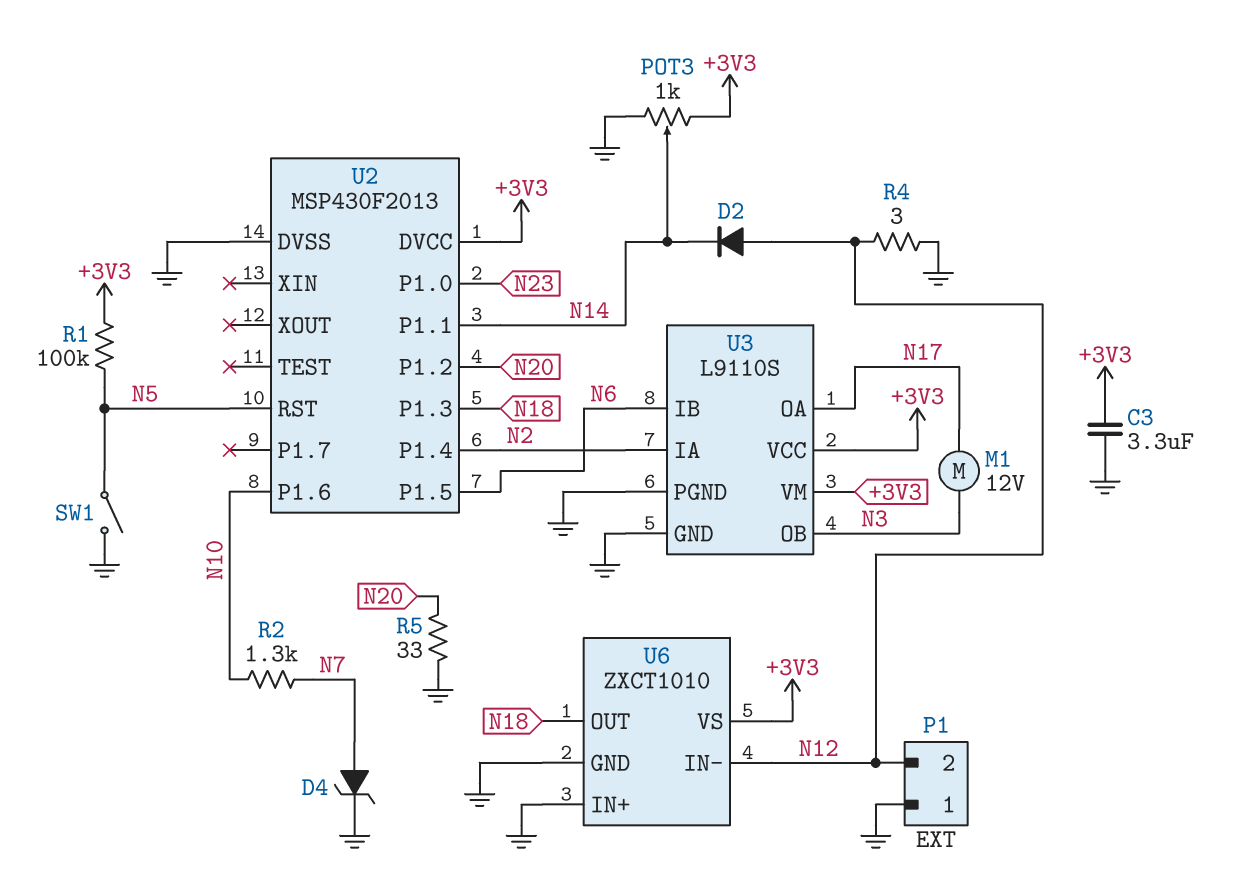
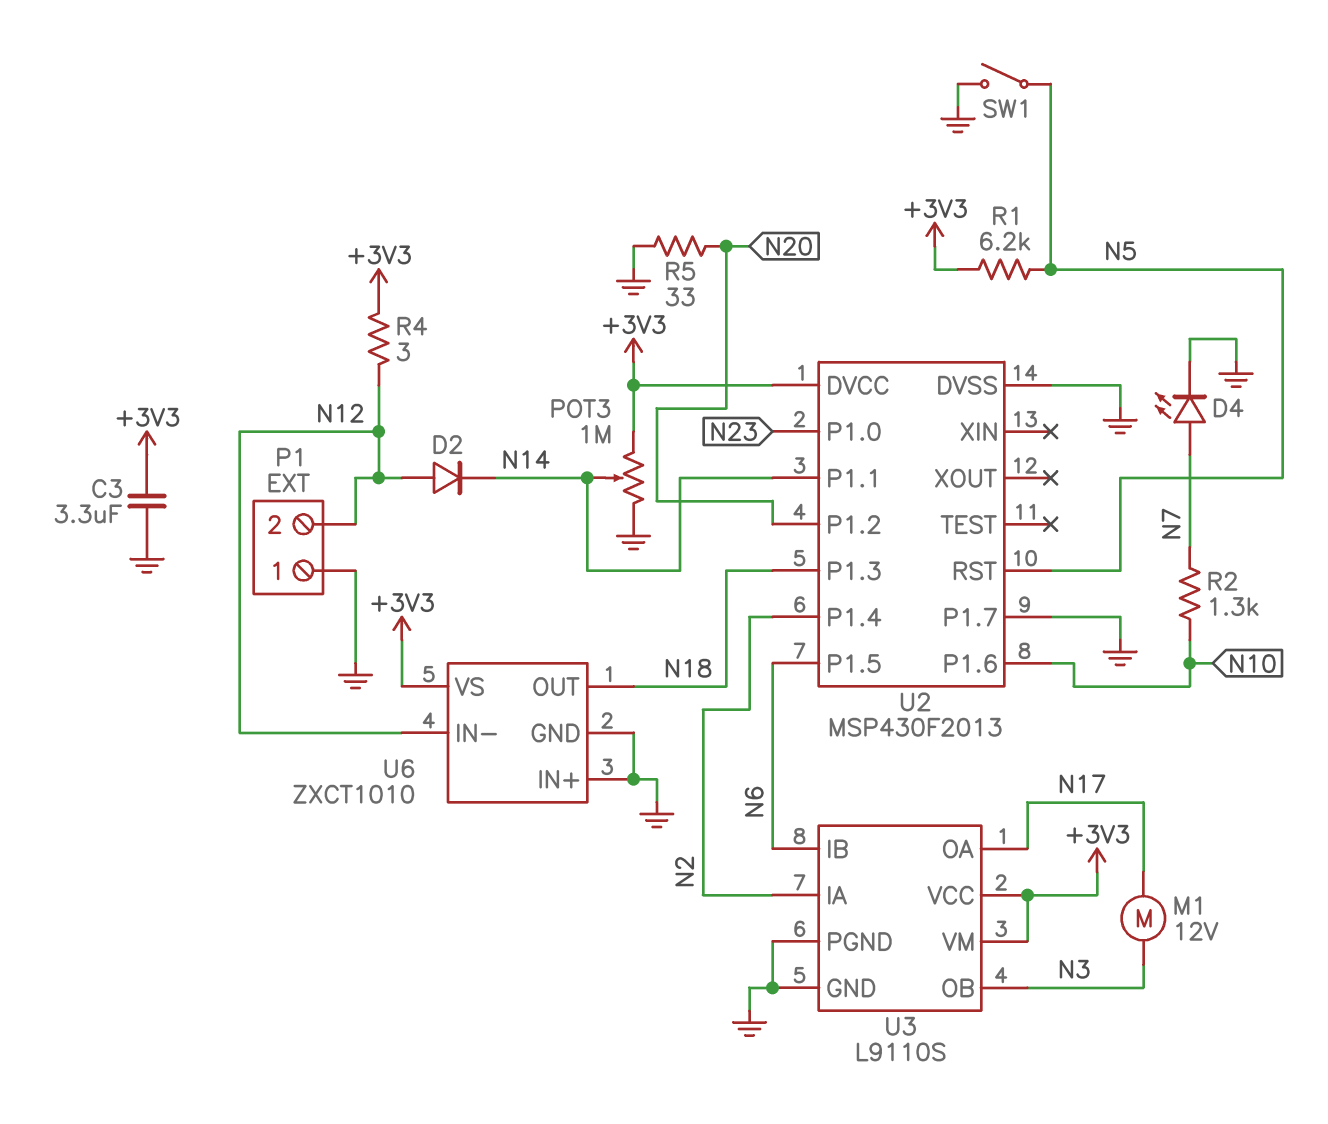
D4: zener (A N7, K GND) -> LED (A N7, K GND)
POT3: 1k (+3V3, GND, wiper N14) -> 1M (+3V3, GND, wiper N14)
R1: 100k (+3V3, N5) -> 6.2k (+3V3, N5)
R4: 3 (GND, N12) -> 3 (+3V3, N12)
U2 pin P1.7: none -> GND

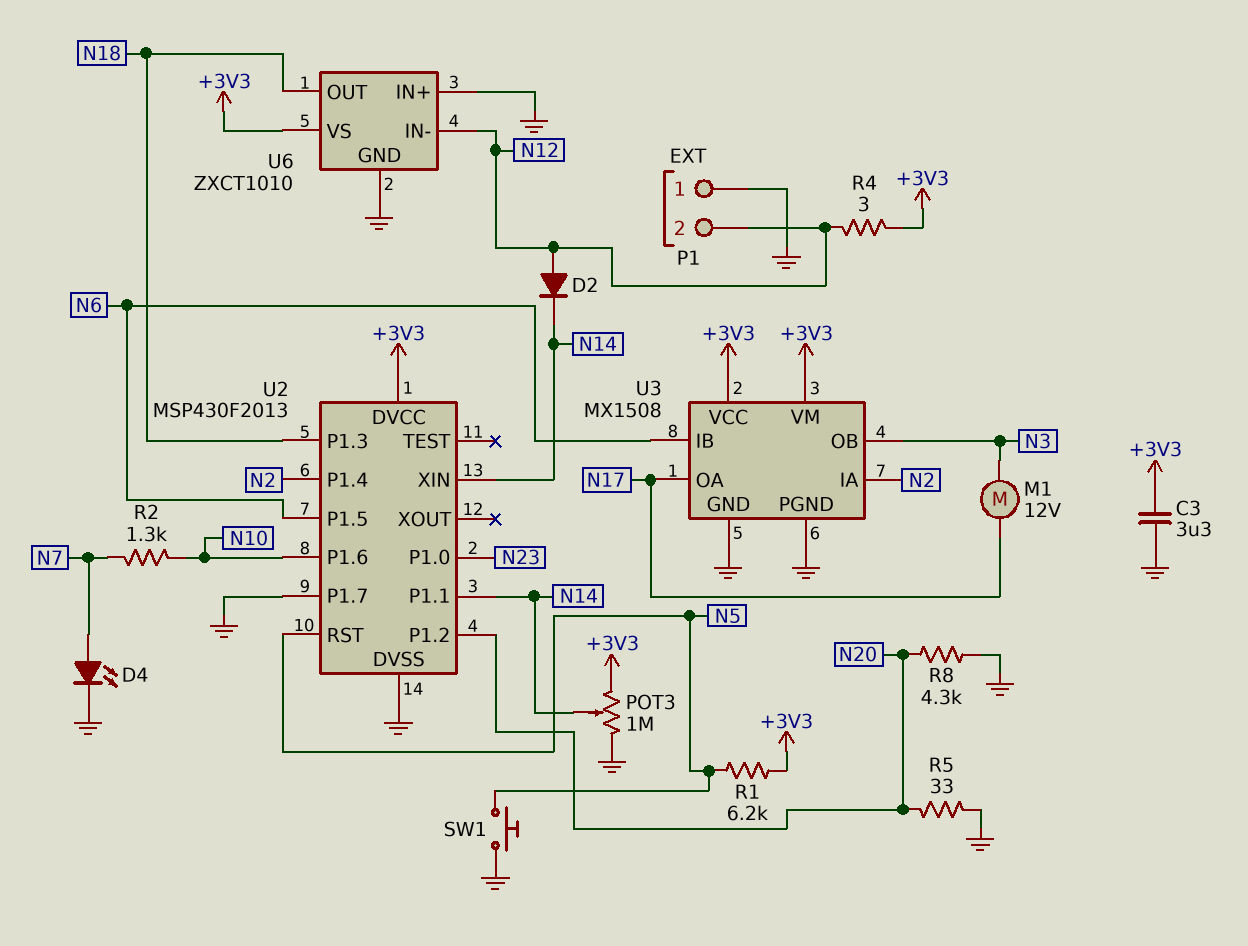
R8: none -> 4.3k (GND, N20)
SW1: switch (GND, N5) -> button (GND, N5)
U2 pin XIN: none -> N14
U3: L9110S -> MX1508

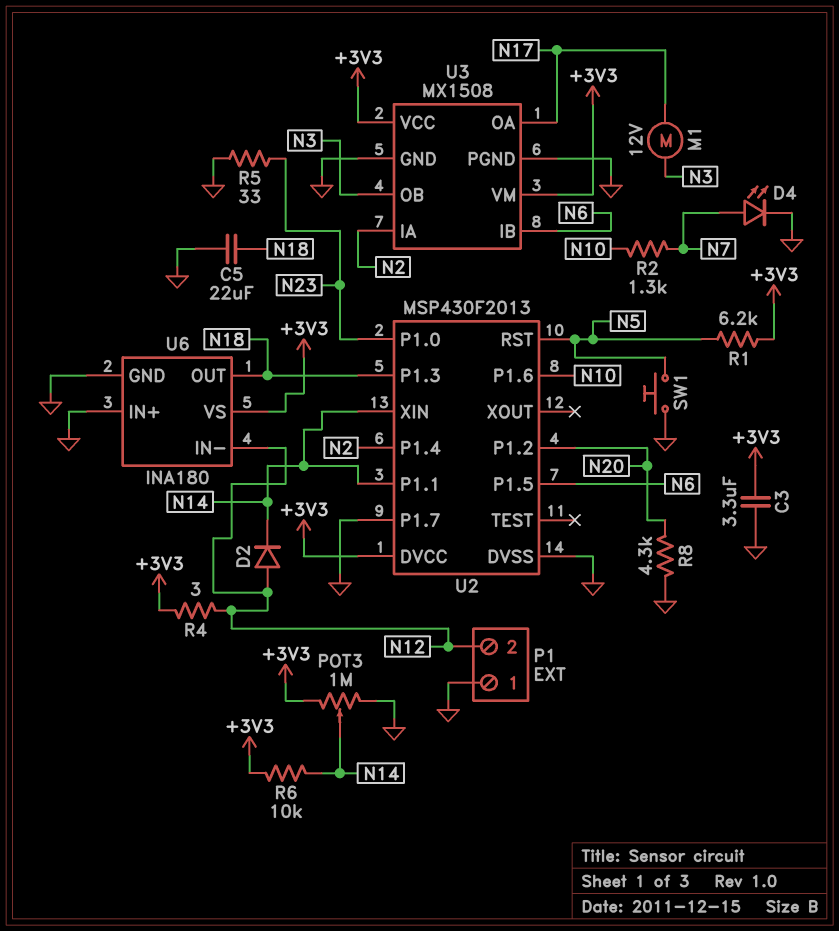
C5: none -> 22uF (GND, N18)
R5: 33 (GND, N20) -> 33 (GND, N23)
R6: none -> 10k (+3V3, N14)
U6: ZXCT1010 -> INA180

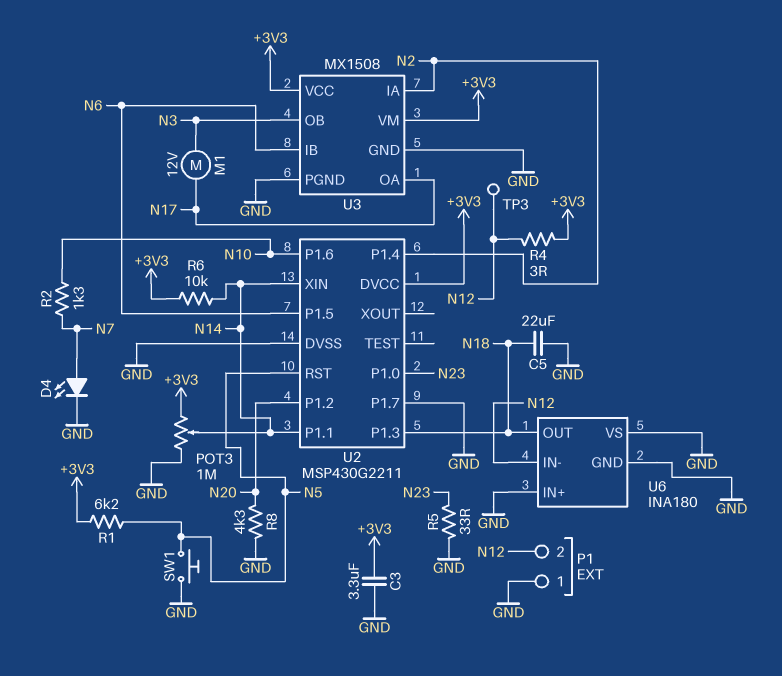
D2: diode (A N12, K N14) -> none
TP3: none -> test point (N12)
U2: MSP430F2013 -> MSP430G2211
U6 pin VS: +3V3 -> GND

